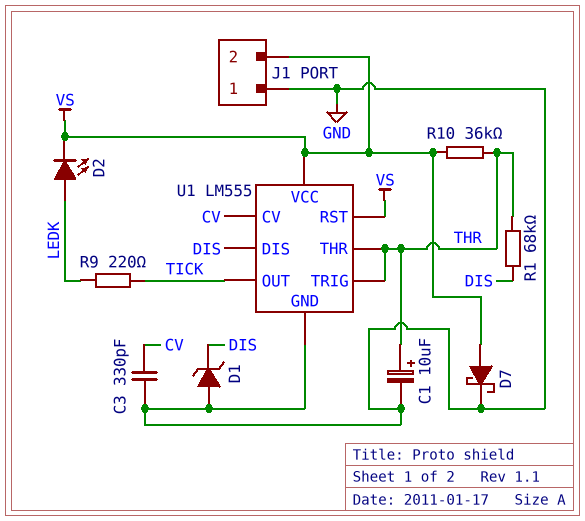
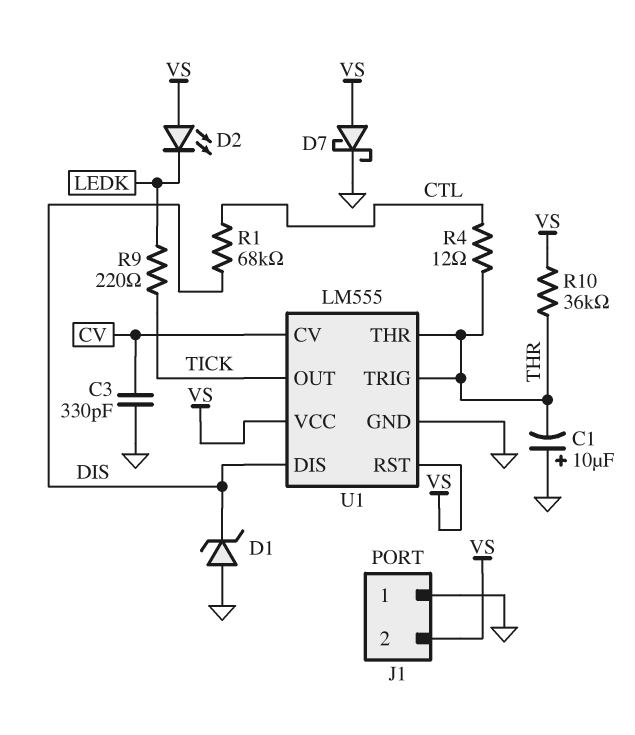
C1: 10uF (plus THR, minus GND) -> 10uF (plus GND, minus THR)
D2: LED (A LEDK, K VS) -> LED (A VS, K LEDK)
R1: 68k (DIS, THR) -> 68k (CTL, DIS)
R4: none -> 12 (CTL, THR)

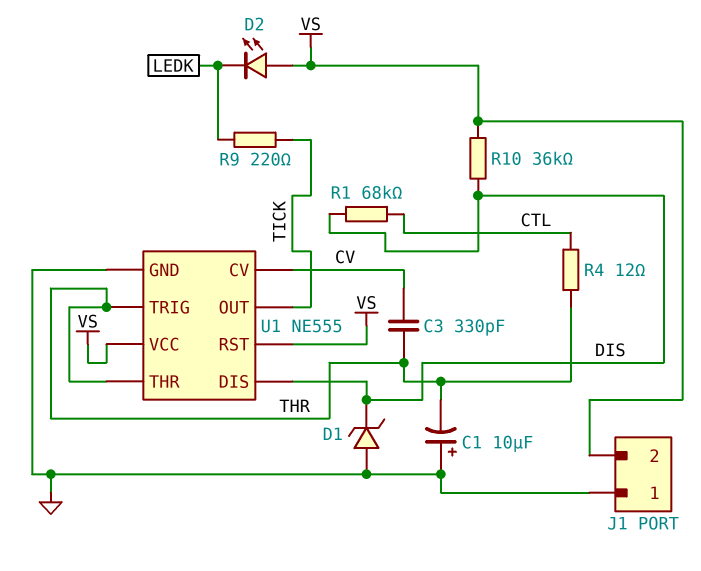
C3: 330pF (CV, GND) -> 330pF (CV, THR)
D7: schottky (A VS, K GND) -> none
R10: 36k (THR, VS) -> 36k (DIS, VS)
U1: LM555 -> NE555

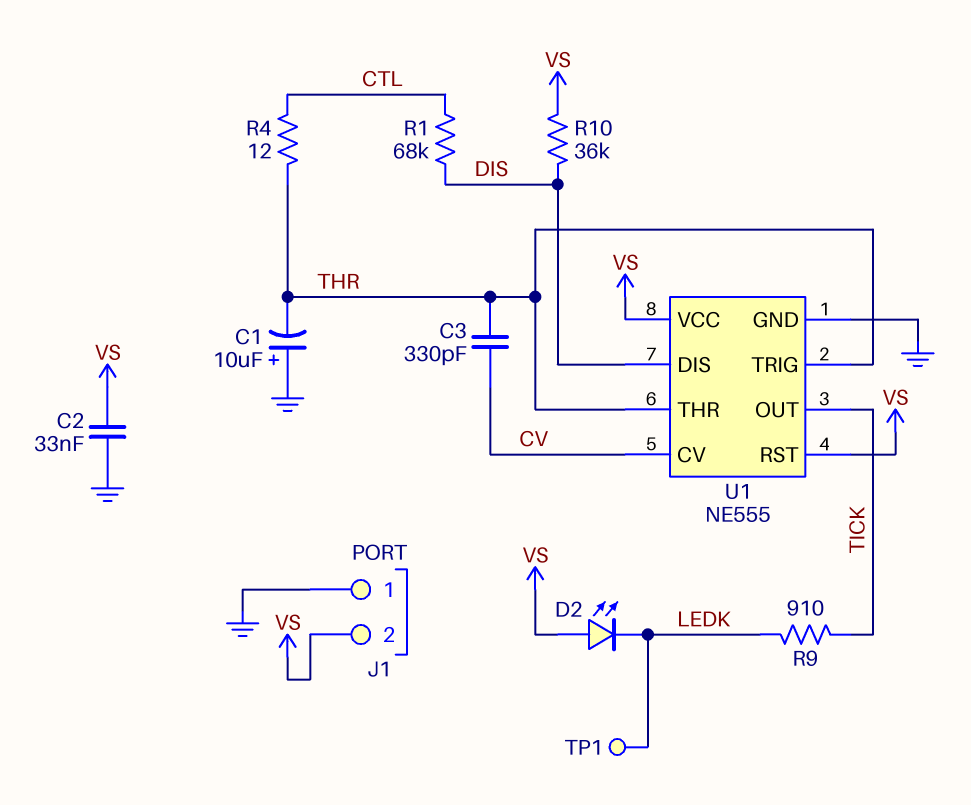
C2: none -> 33nF (GND, VS)
D1: zener (A GND, K DIS) -> none
R9: 220 (LEDK, TICK) -> 910 (LEDK, TICK)
TP1: none -> test point (LEDK)

